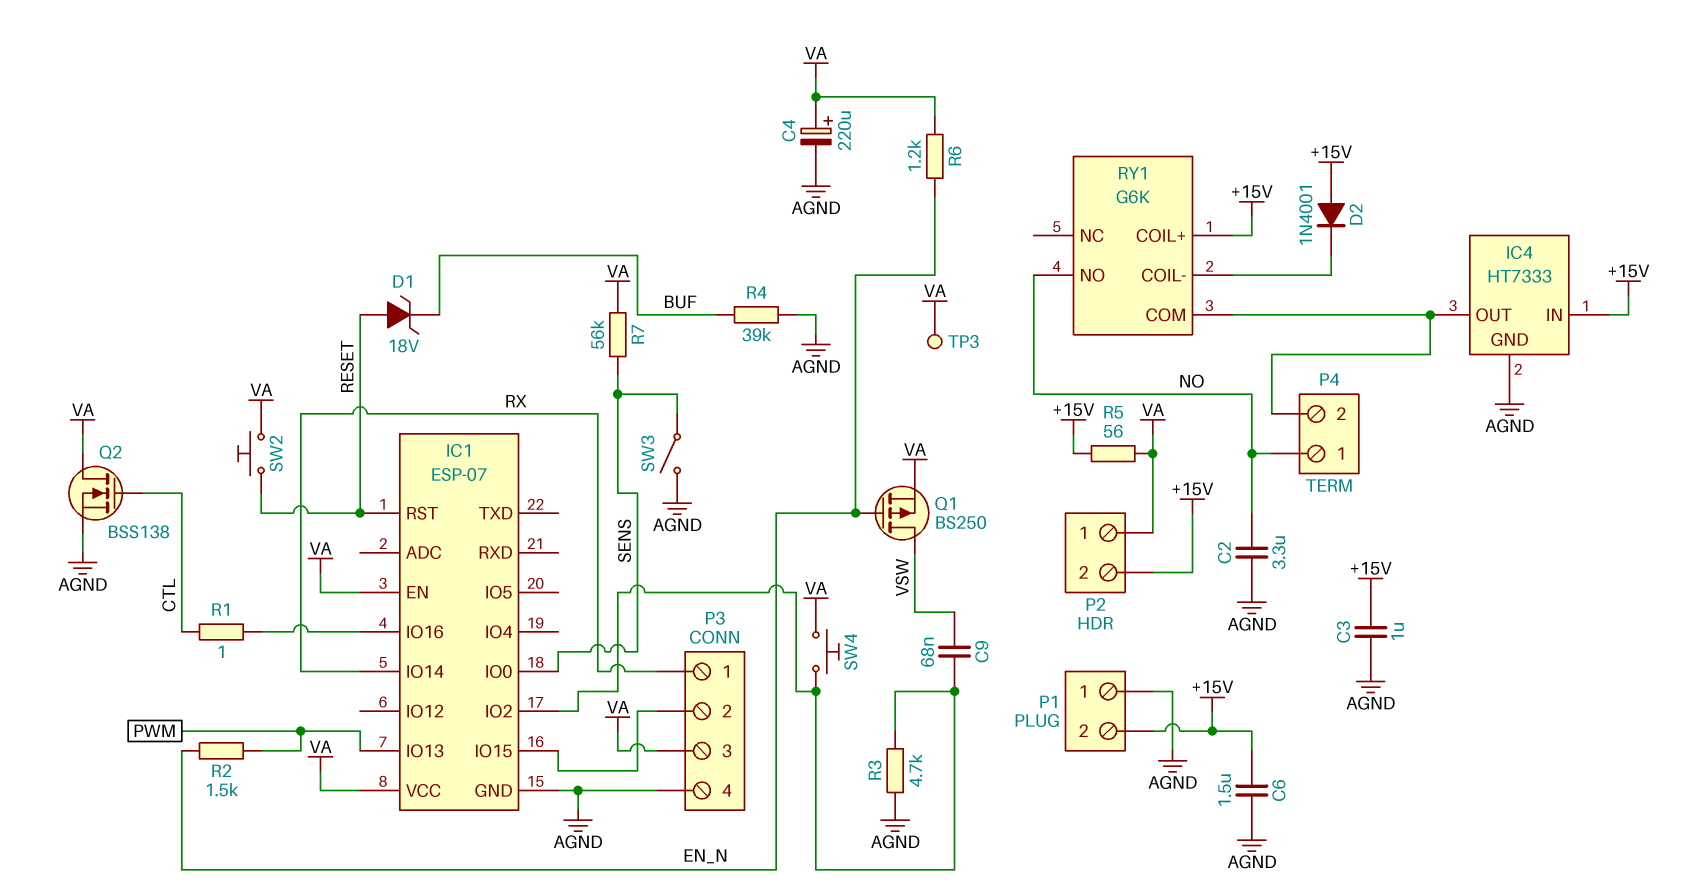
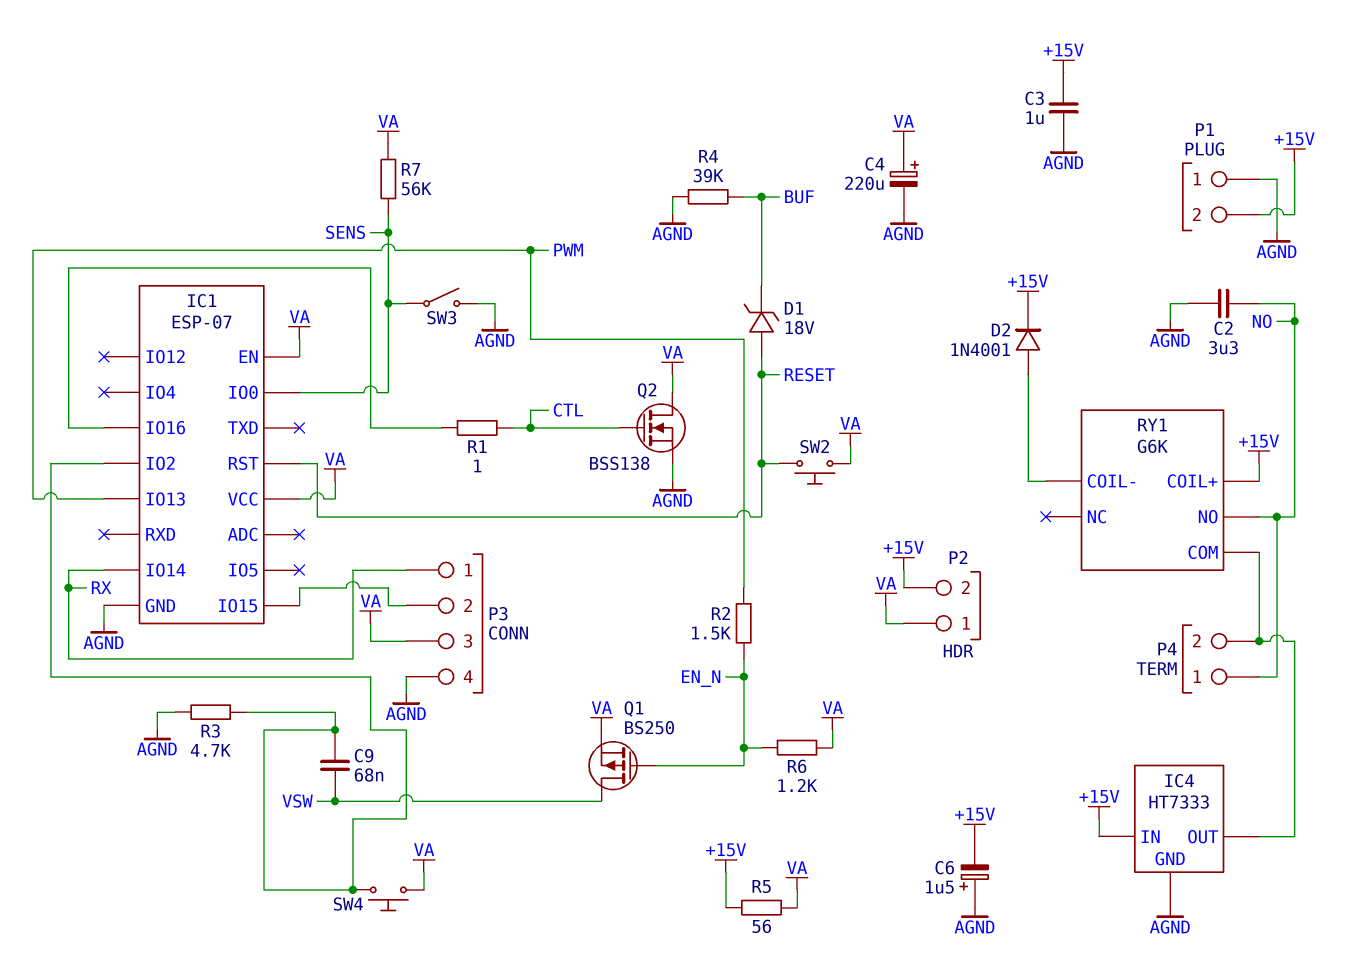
C6: 1.5uF (+15V, AGND) -> 1.5uF (plus AGND, minus +15V)
D2: diode 1N4001 (A +15V, K RY1/COIL-) -> diode 1N4001 (A RY1/COIL-, K +15V)
TP3: test point (VA) -> none

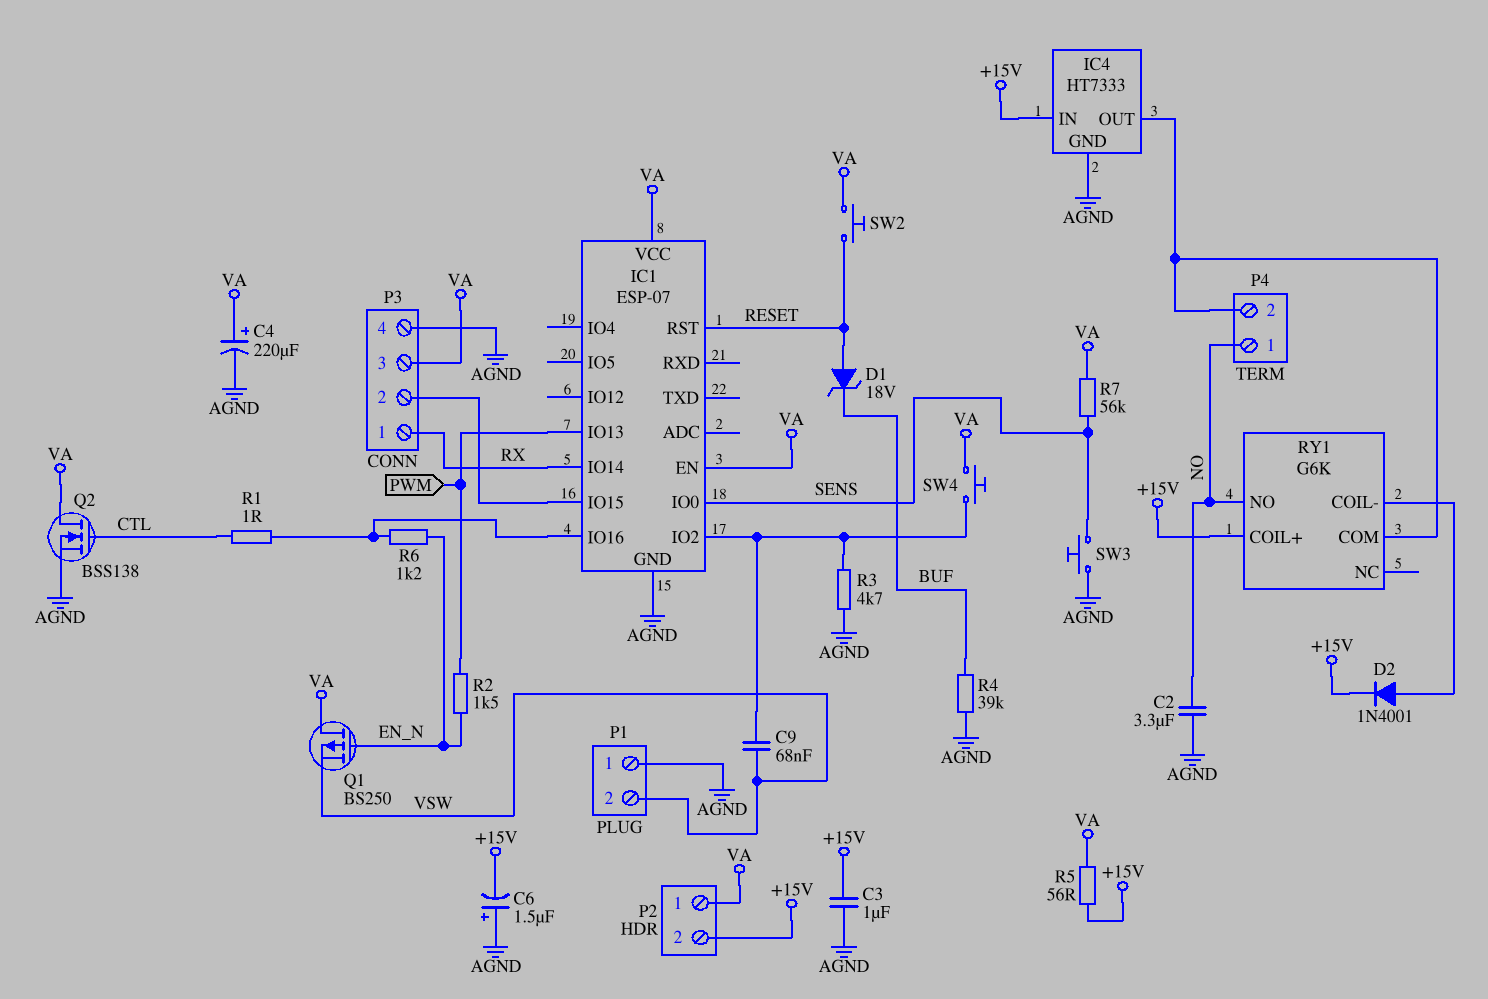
P1 pin 2: +15V -> VSW
Q1: PMOS BS250 (G EN_N, D VSW, S VA) -> PMOS BS250 (G EN_N, D VA, S VSW)
R6: 1.2k (EN_N, VA) -> 1.2k (EN_N, IC1/IO16)
SW3: switch (AGND, SENS) -> button (AGND, SENS)

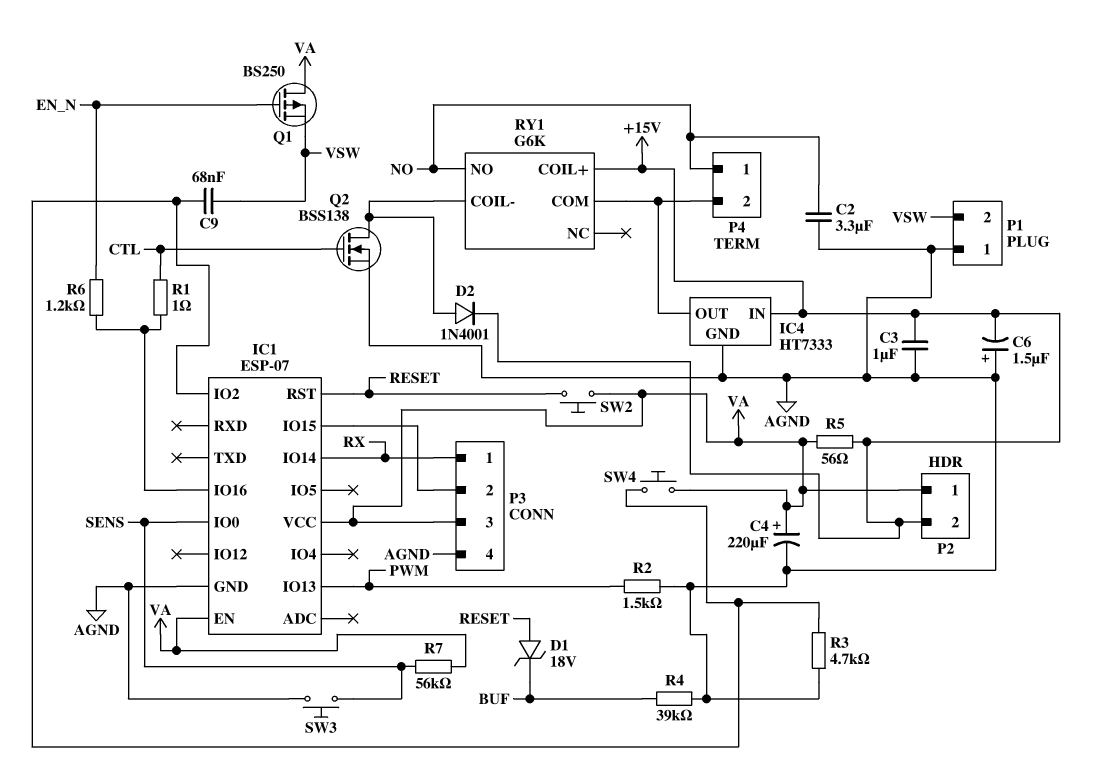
Q2: NMOS BSS138 (G CTL, D VA, S AGND) -> NMOS BSS138 (G CTL, D RY1/COIL-, S AGND)
R2: 1.5k (EN_N, PWM) -> 1.5k (AGND, PWM)

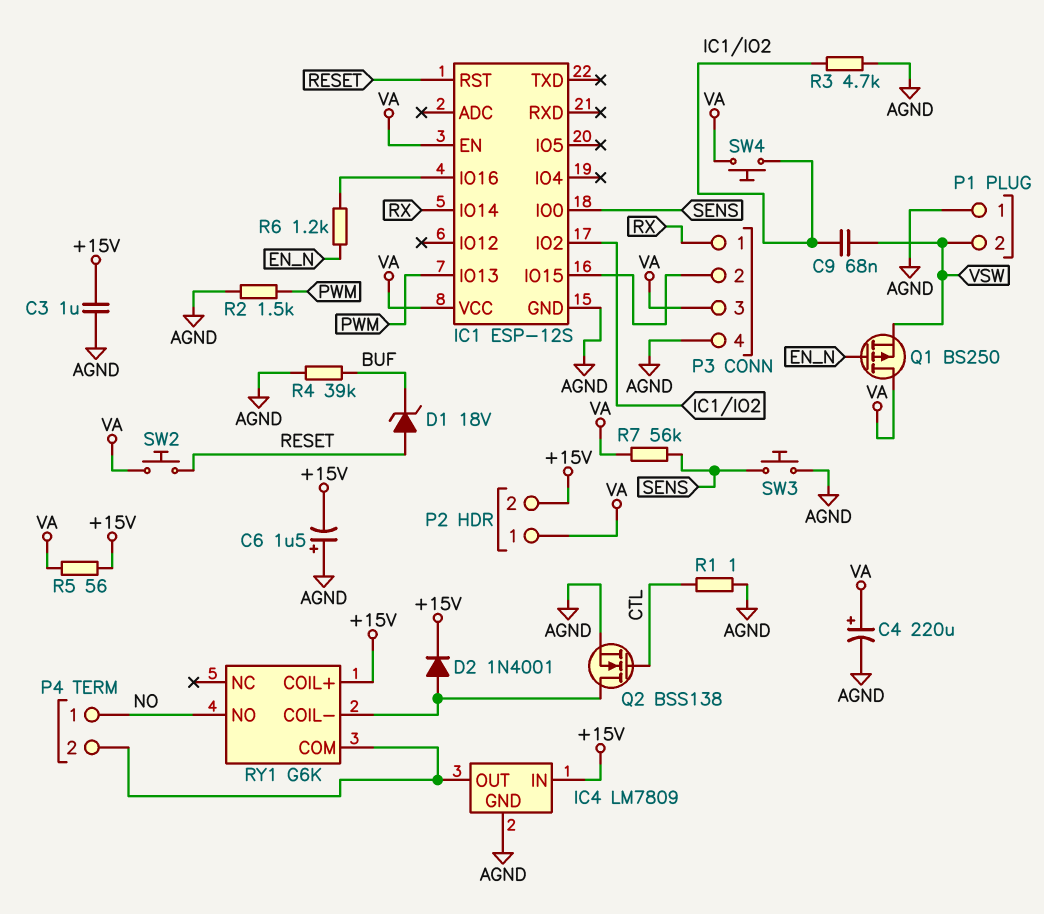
C2: 3.3uF (AGND, NO) -> none
IC1: ESP-07 -> ESP-12S
IC4: HT7333 -> LM7809
R1: 1 (CTL, IC1/IO16) -> 1 (AGND, CTL)

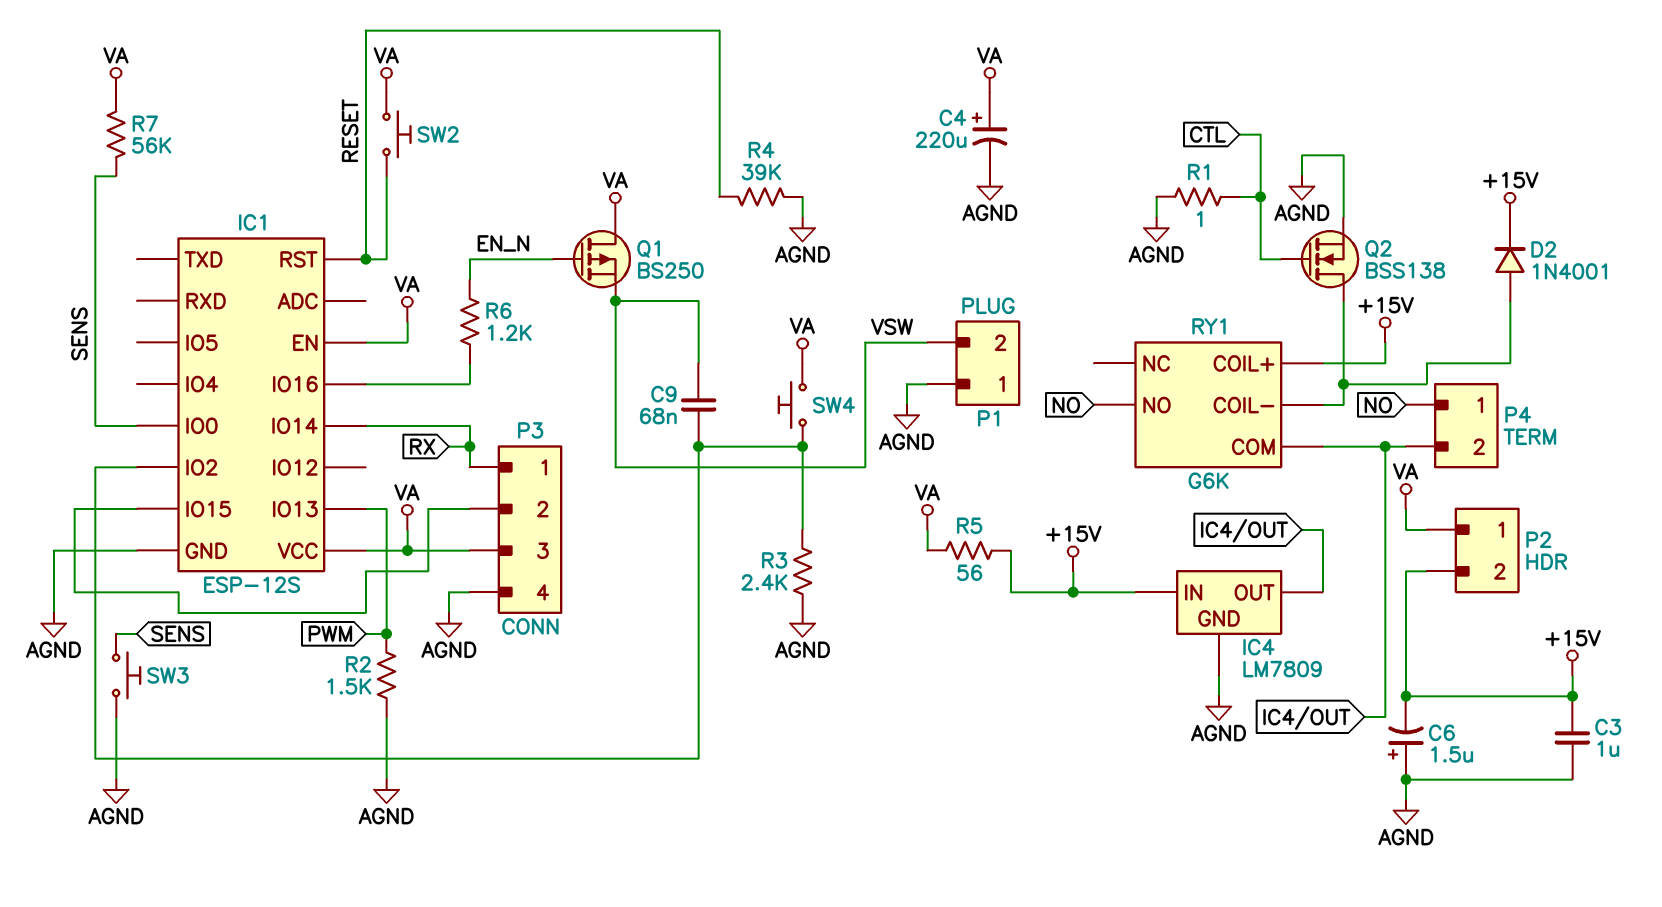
D1: zener 18V (A RESET, K BUF) -> none
R3: 4.7k (AGND, IC1/IO2) -> 2.4k (AGND, IC1/IO2)
R4: 39k (AGND, BUF) -> 39k (AGND, RESET)

